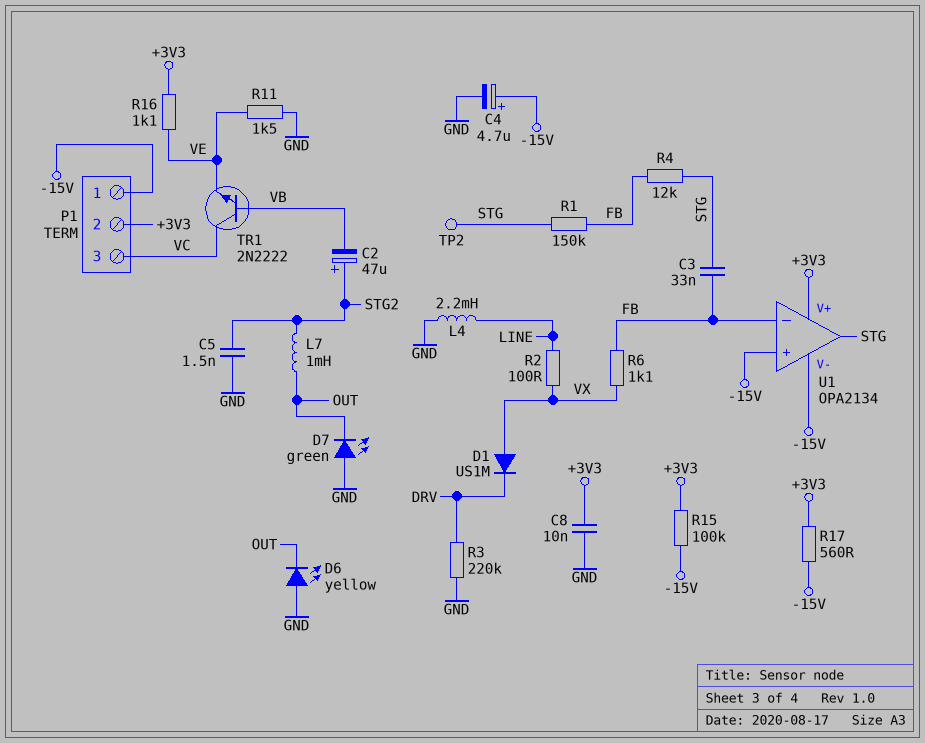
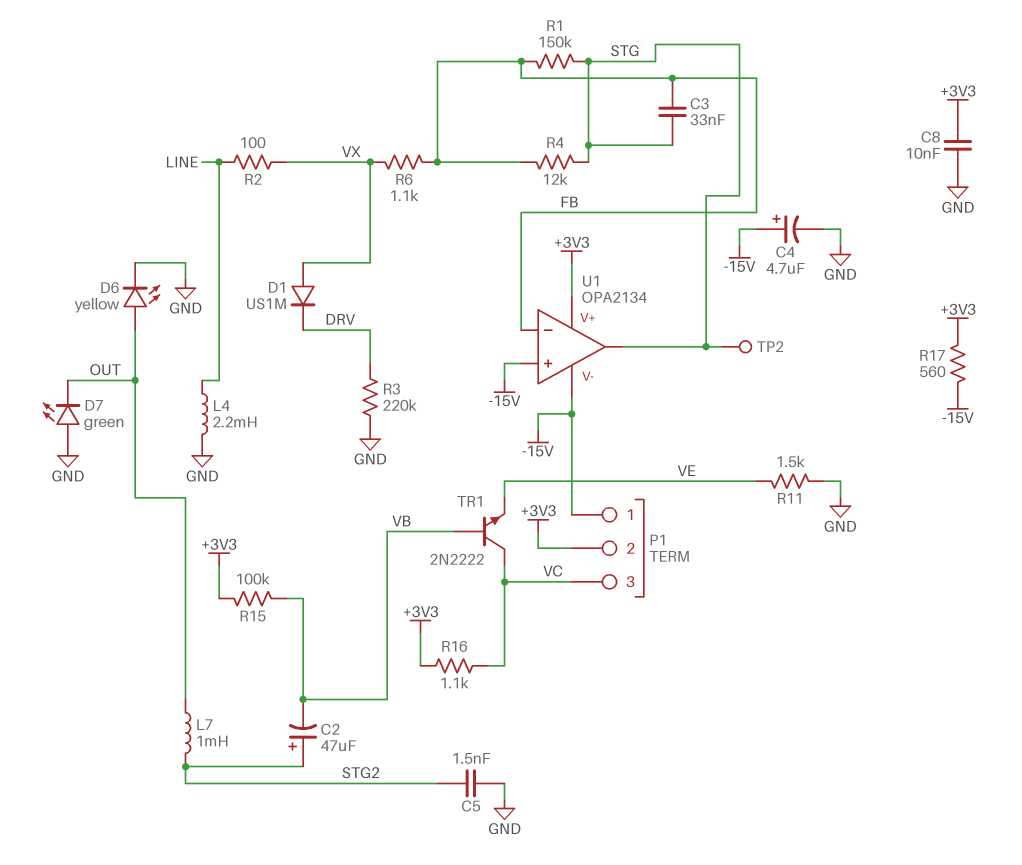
D6: LED yellow (A GND, K OUT) -> LED yellow (A OUT, K GND)
R15: 100k (+3V3, -15V) -> 100k (+3V3, VB)
R16: 1.1k (+3V3, VE) -> 1.1k (+3V3, VC)

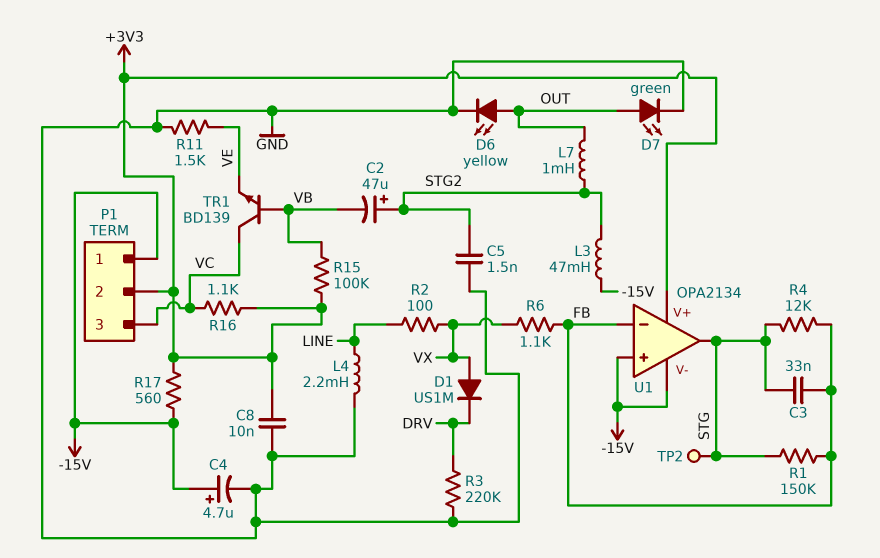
D7: LED green (A GND, K OUT) -> LED green (A OUT, K GND)
L3: none -> 47mH (-15V, STG2)
TR1: NPN 2N2222 (B VB, C VC, E VE) -> NPN BD139 (B VB, C VC, E VE)

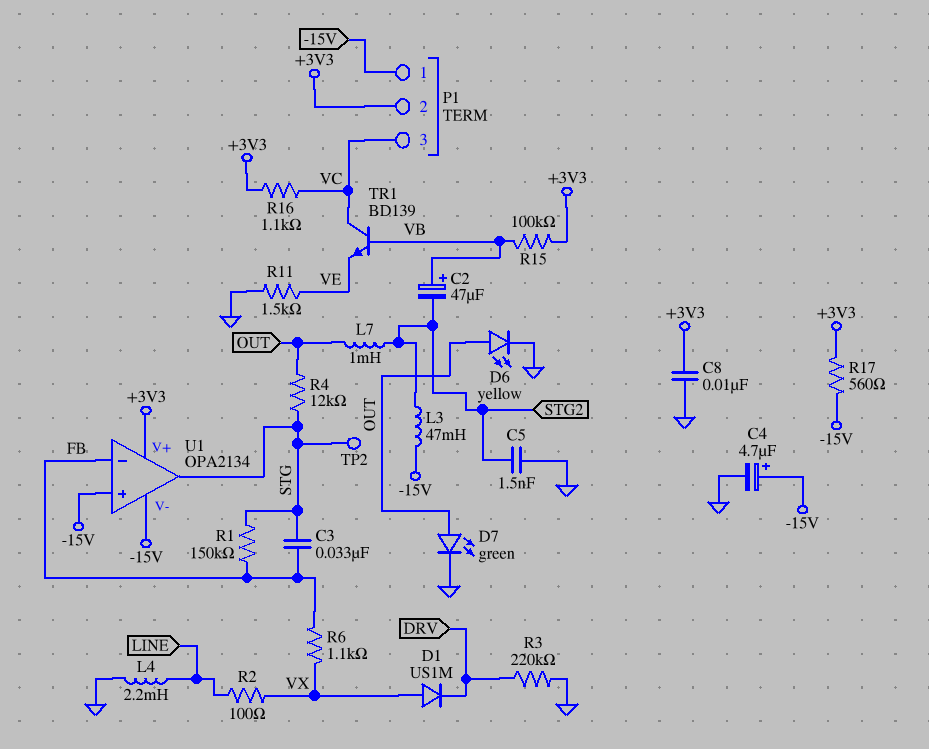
C2: 47uF (plus STG2, minus VB) -> 47uF (plus VB, minus STG2)
R4: 12k (FB, STG) -> 12k (OUT, STG)

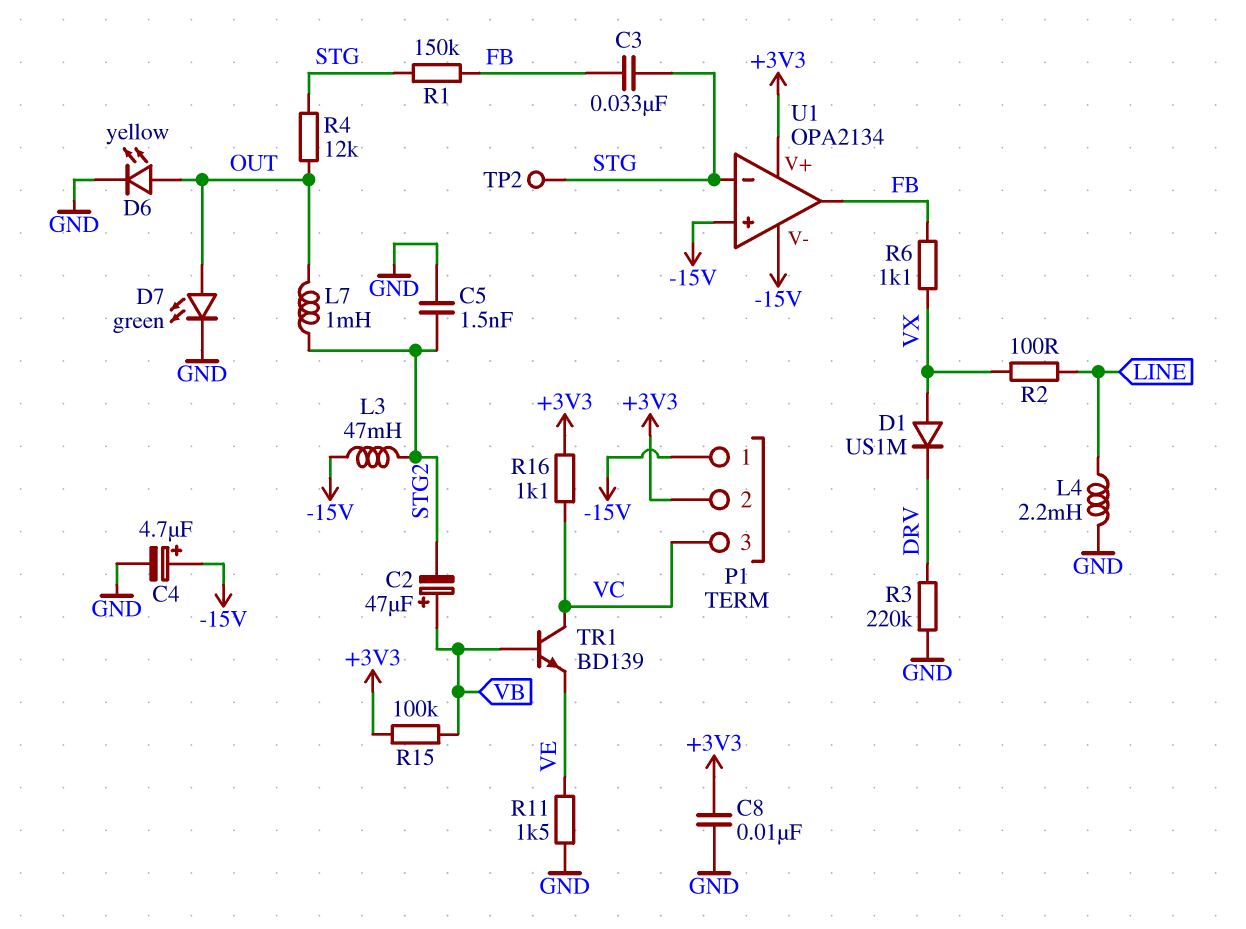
R17: 560 (+3V3, -15V) -> none
U1 pin in-: FB -> STG
U1 pin out: STG -> FB

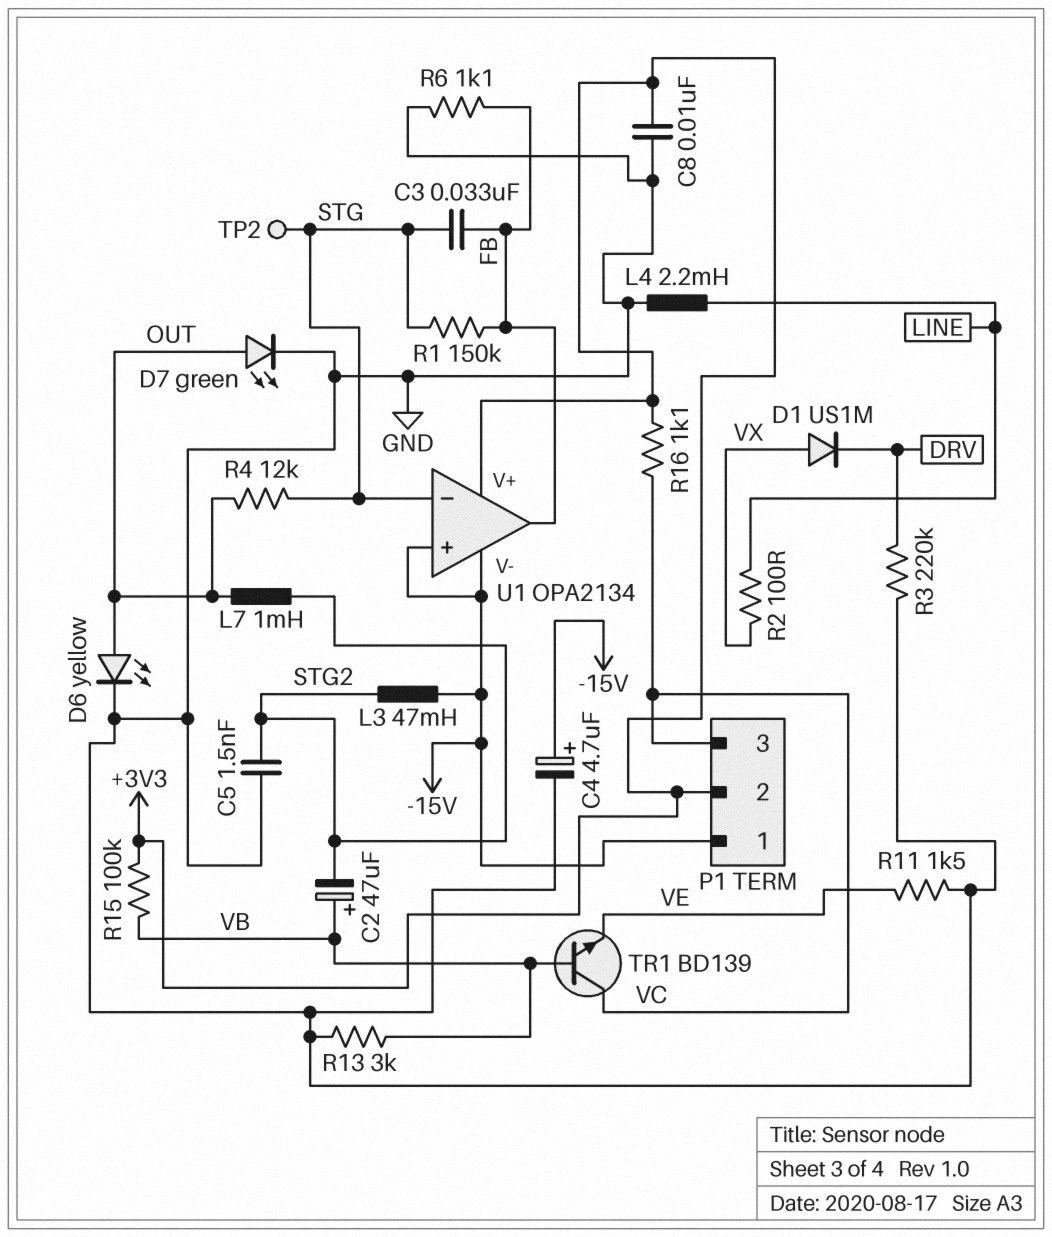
R6: 1.1k (FB, VX) -> 1.1k (FB, GND)
R13: none -> 3k (GND, VB)

